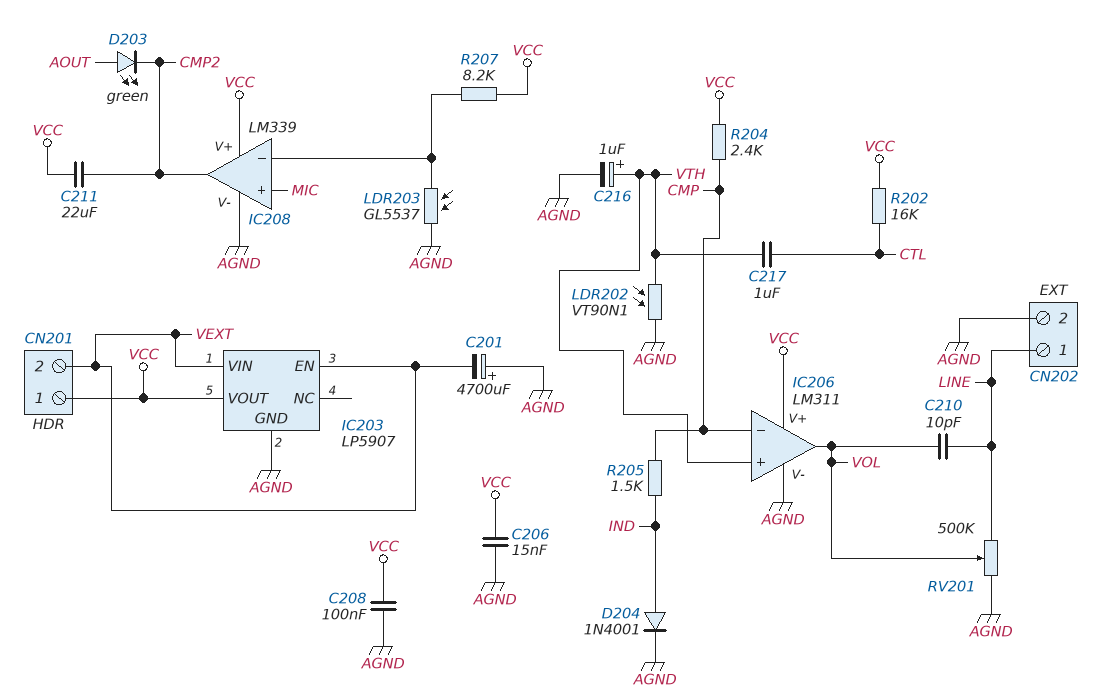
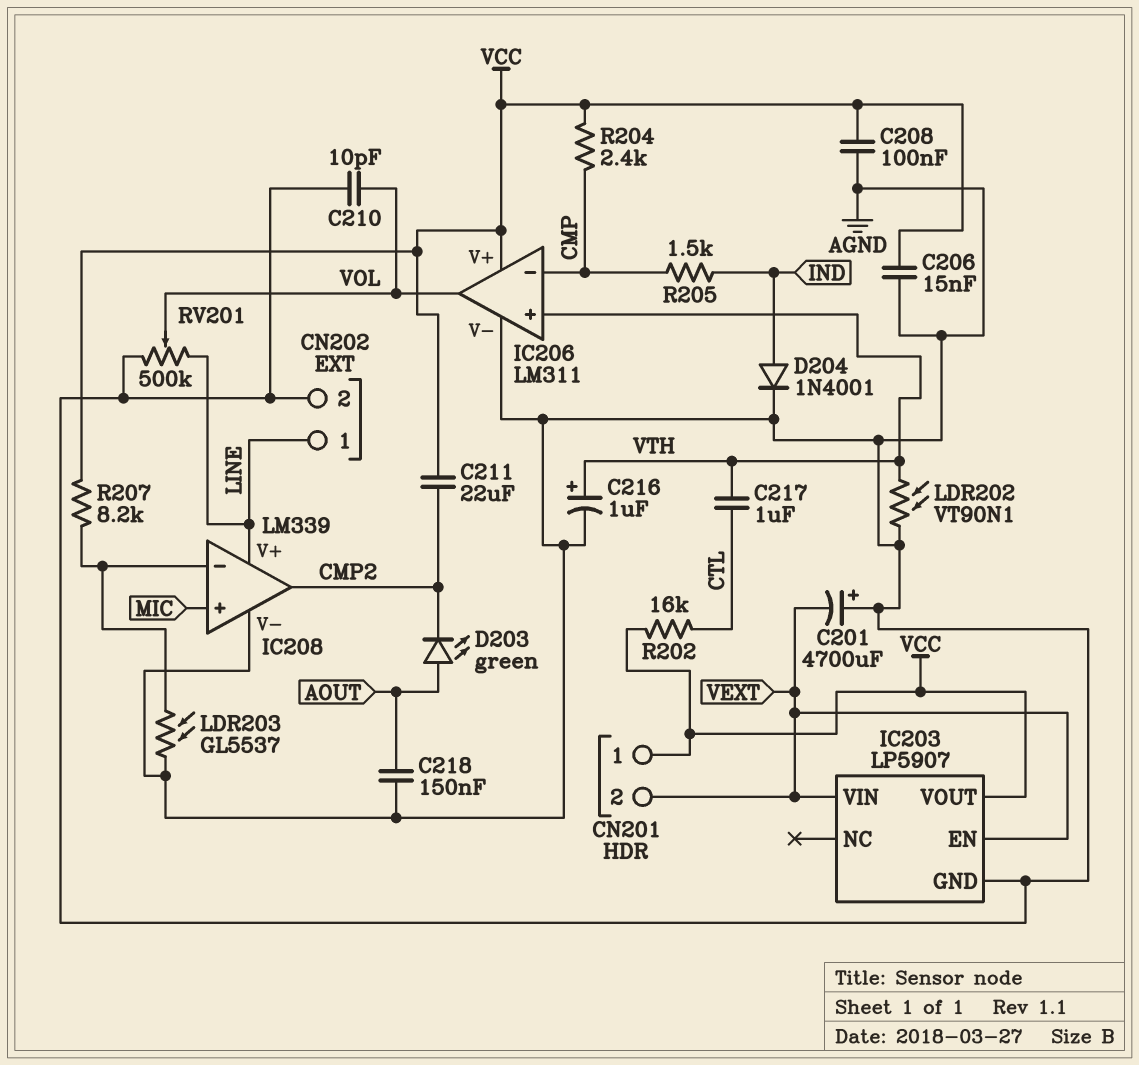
C210: 10pF (LINE, VOL) -> 10pF (AGND, VOL)
C218: none -> 150nF (AGND, AOUT)
IC208 pin V+: VCC -> LINE

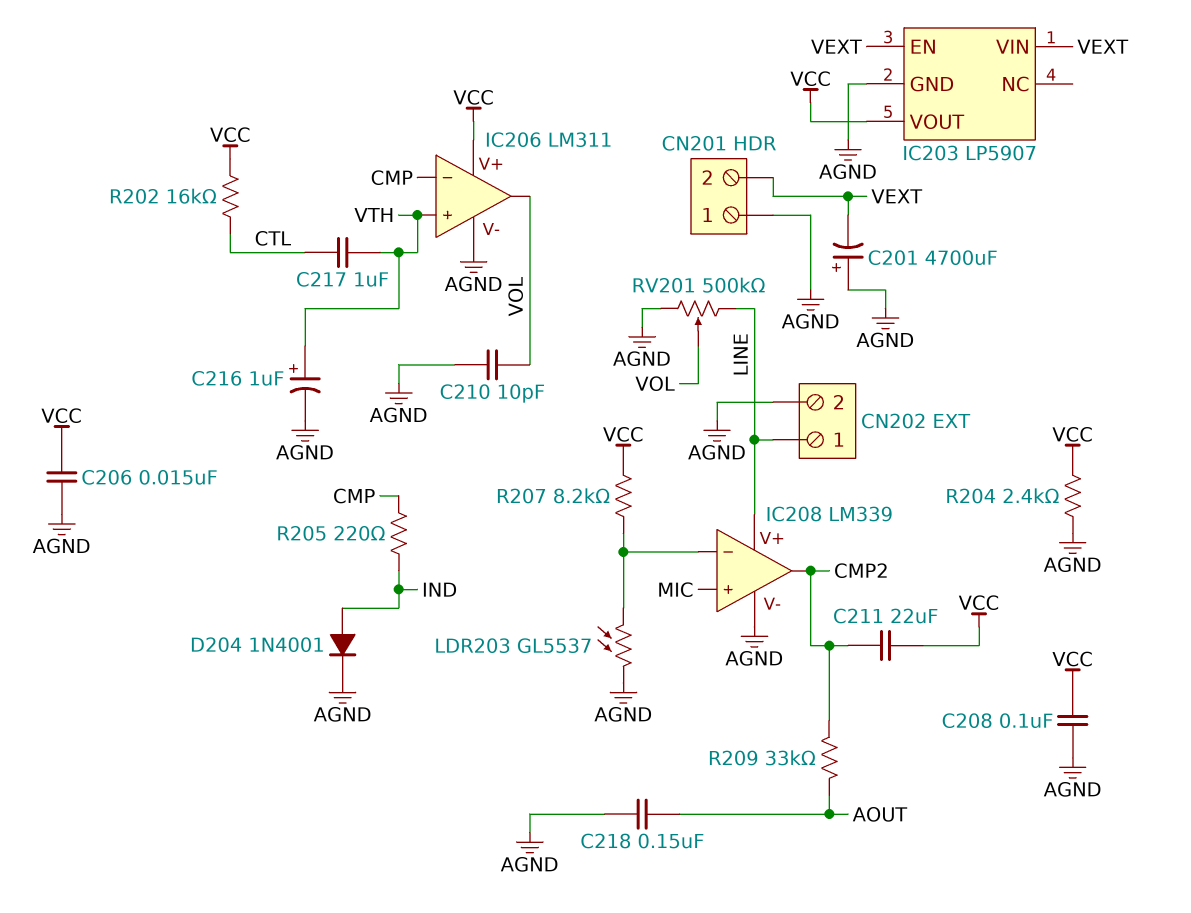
CN201 pin 1: VCC -> AGND
D203: LED green (A AOUT, K CMP2) -> none
LDR202: VT90N1 (AGND, VTH) -> none
R204: 2.4k (CMP, VCC) -> 2.4k (AGND, VCC)
R205: 1.5k (CMP, IND) -> 220 (CMP, IND)
R209: none -> 33k (AOUT, CMP2)

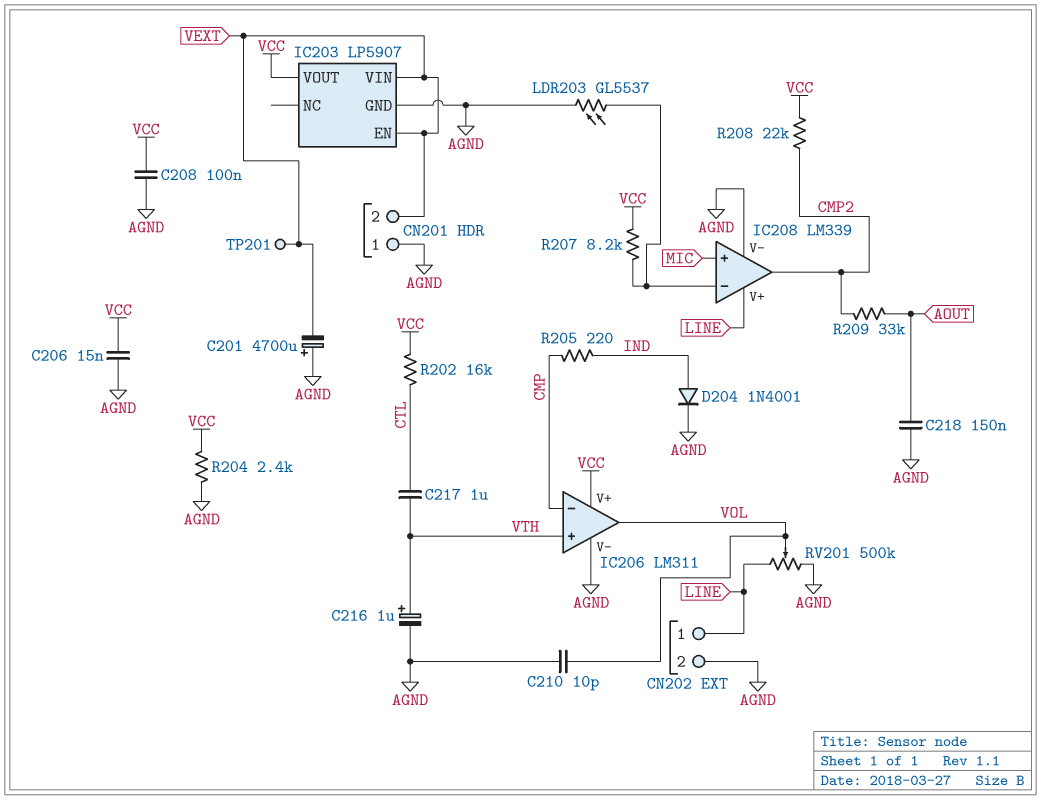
C211: 22uF (CMP2, VCC) -> none
R208: none -> 22k (CMP2, VCC)
TP201: none -> test point (VEXT)

